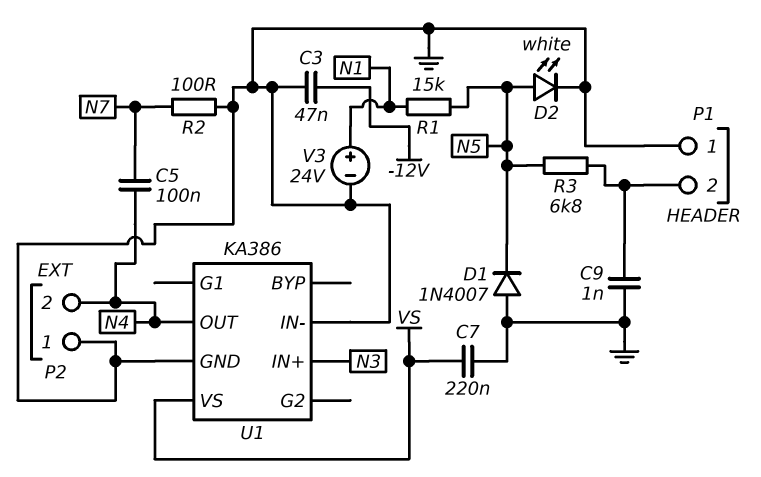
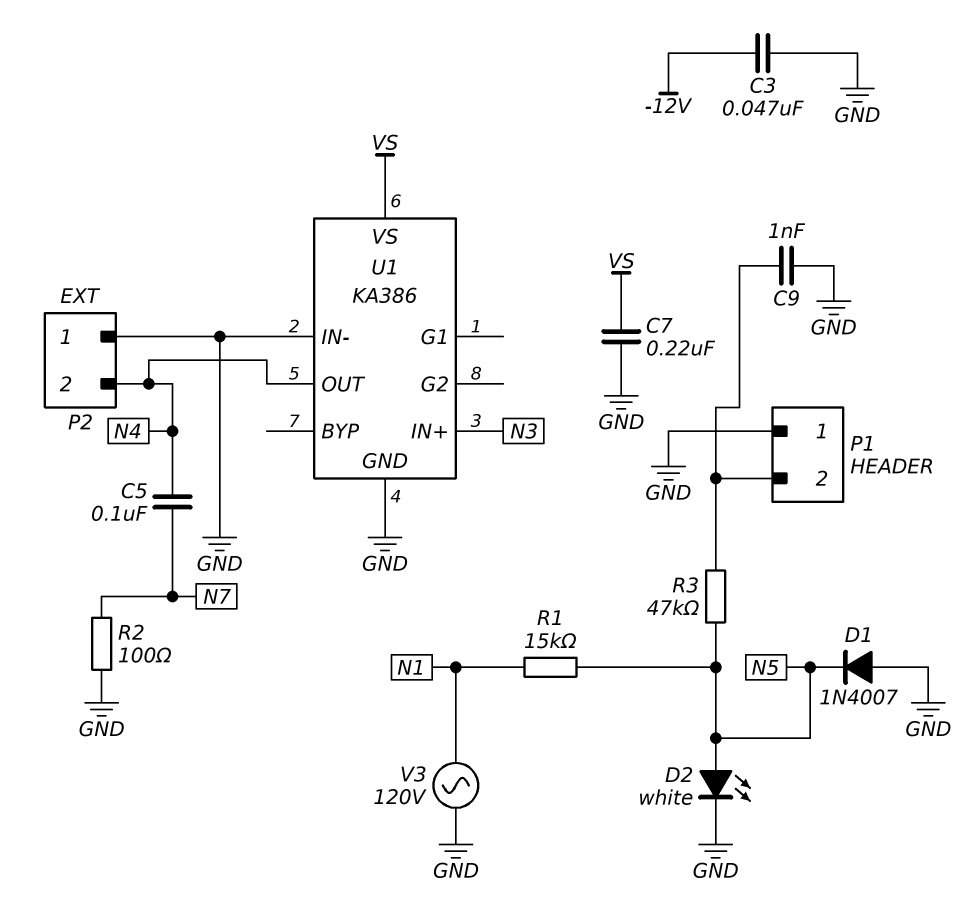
R3: 6.8k (N5, P1/2) -> 47k (N5, P1/2)
V3: 24V (plus N1, minus GND) -> AC 120V (GND, N1)

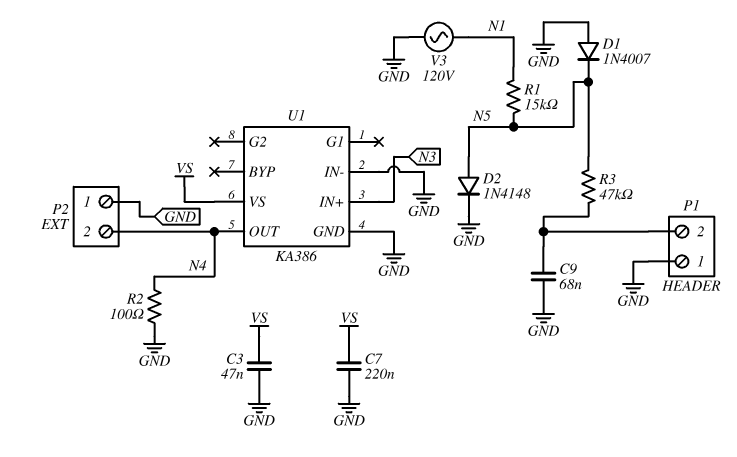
C3: 47nF (-12V, GND) -> 47nF (GND, VS)
C5: 100nF (N4, N7) -> none
C9: 1nF (GND, P1/2) -> 68nF (GND, P1/2)
D2: LED white (A N5, K GND) -> diode 1N4148 (A N5, K GND)
R2: 100 (GND, N7) -> 100 (GND, N4)

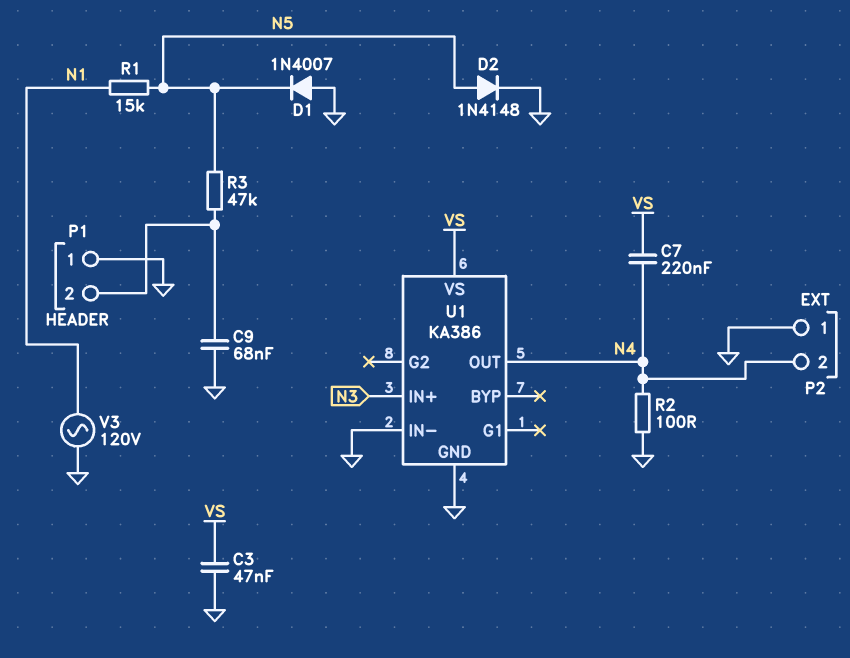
C7: 220nF (GND, VS) -> 220nF (N4, VS)

